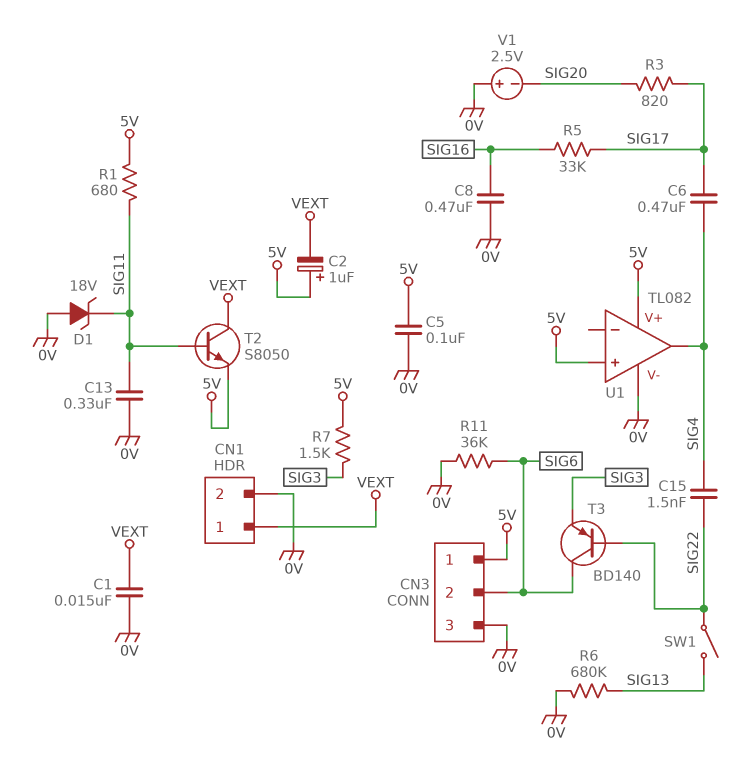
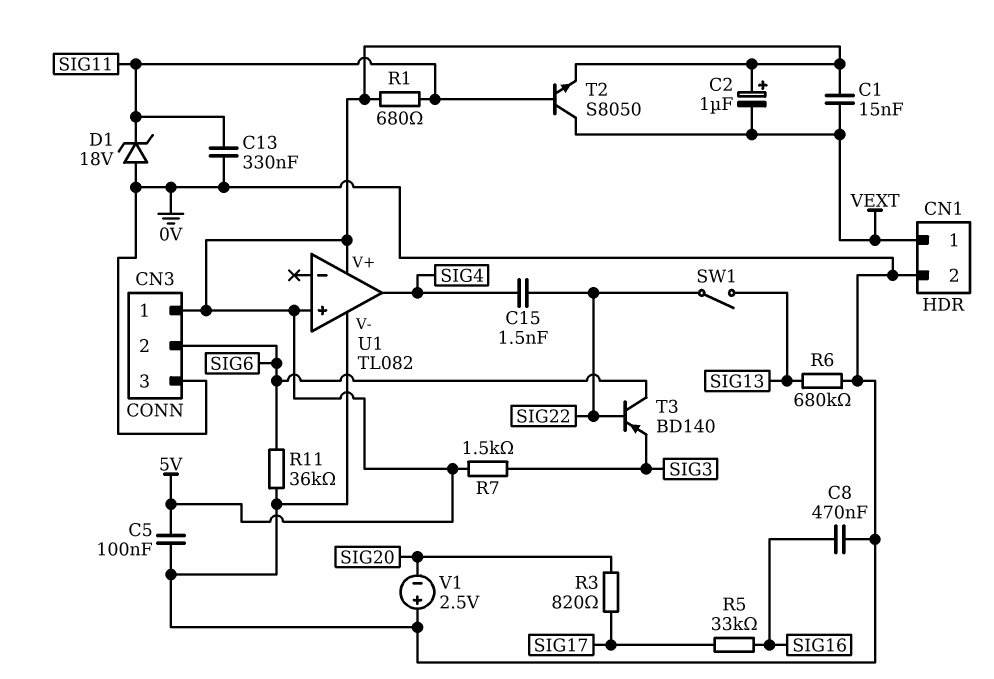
C1: 15nF (0V, VEXT) -> 15nF (5V, VEXT)
C6: 470nF (SIG4, SIG17) -> none

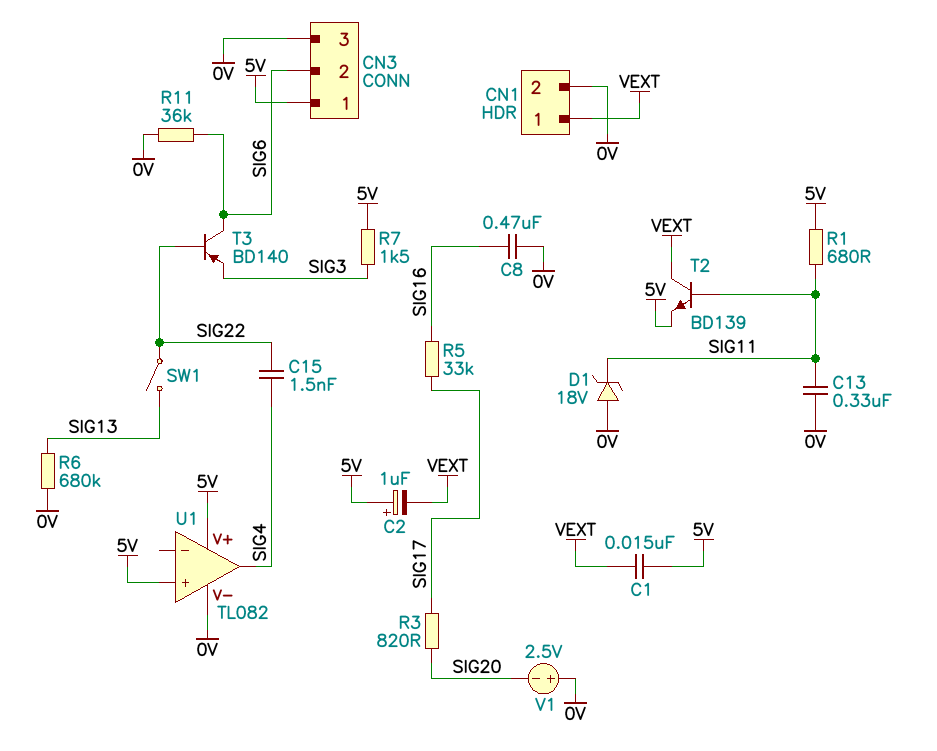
C5: 100nF (0V, 5V) -> none
T2: NPN S8050 (B SIG11, C VEXT, E 5V) -> NPN BD139 (B SIG11, C VEXT, E 5V)

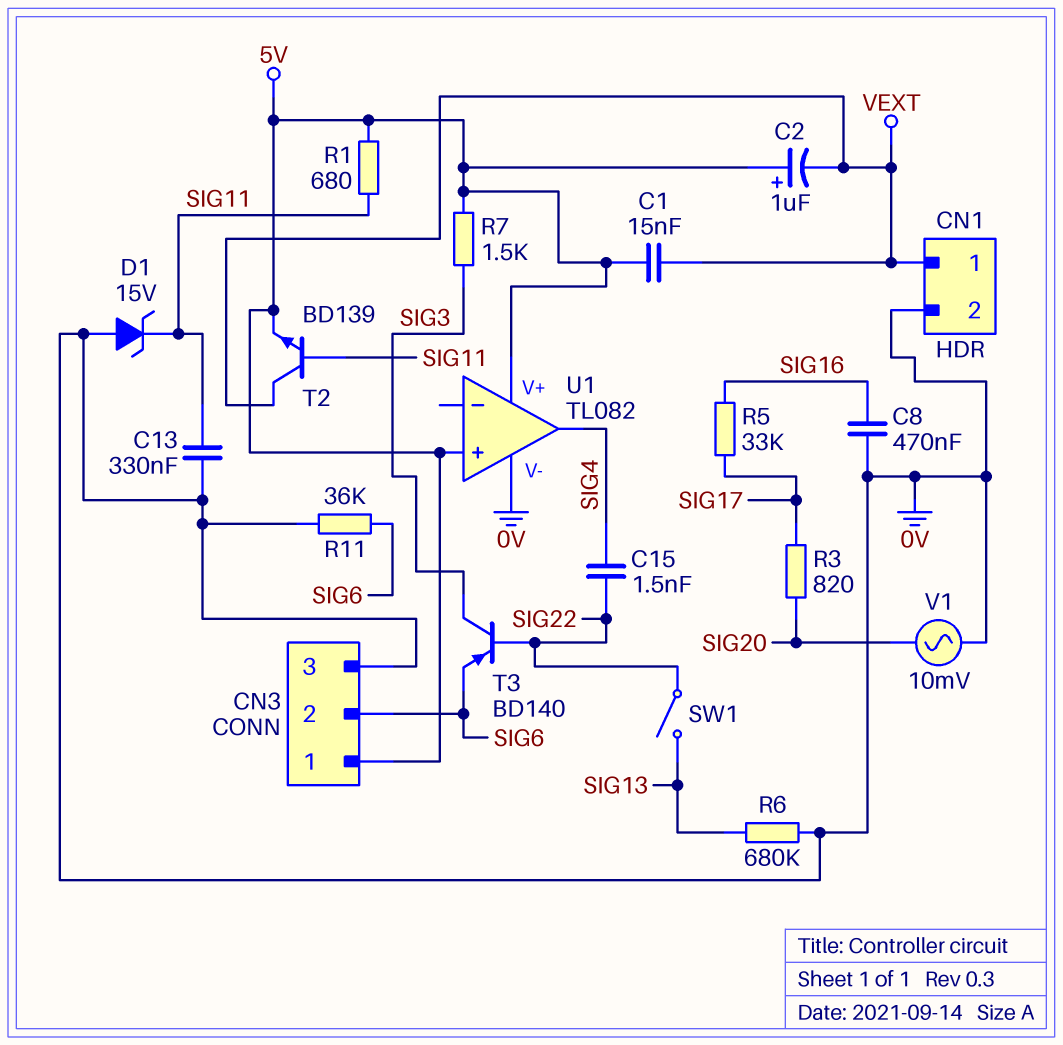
D1: zener 18V (A 0V, K SIG11) -> zener 15V (A 0V, K SIG11)
T3: PNP BD140 (B SIG22, C SIG6, E SIG3) -> PNP BD140 (B SIG22, C SIG3, E SIG6)
V1: 2.5V (plus 0V, minus SIG20) -> AC 10mV (0V, SIG20)

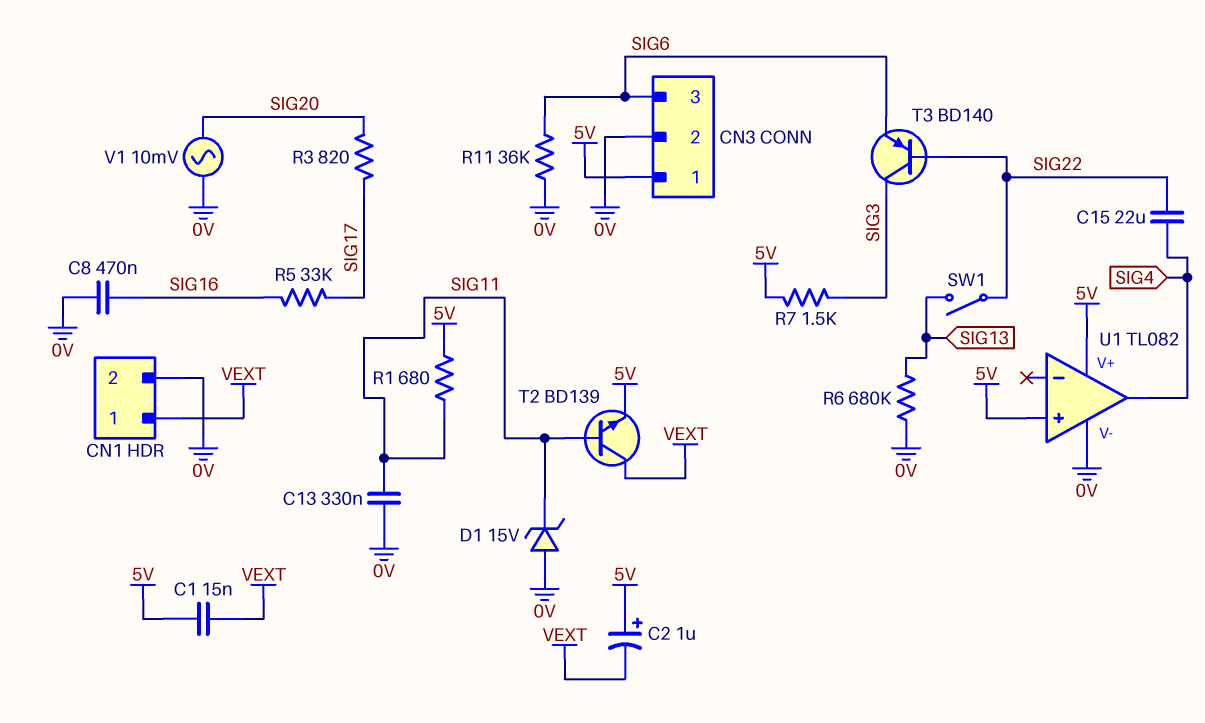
C15: 1.5nF (SIG4, SIG22) -> 22uF (SIG4, SIG22)
CN3 pin 2: SIG6 -> 0V
CN3 pin 3: 0V -> SIG6

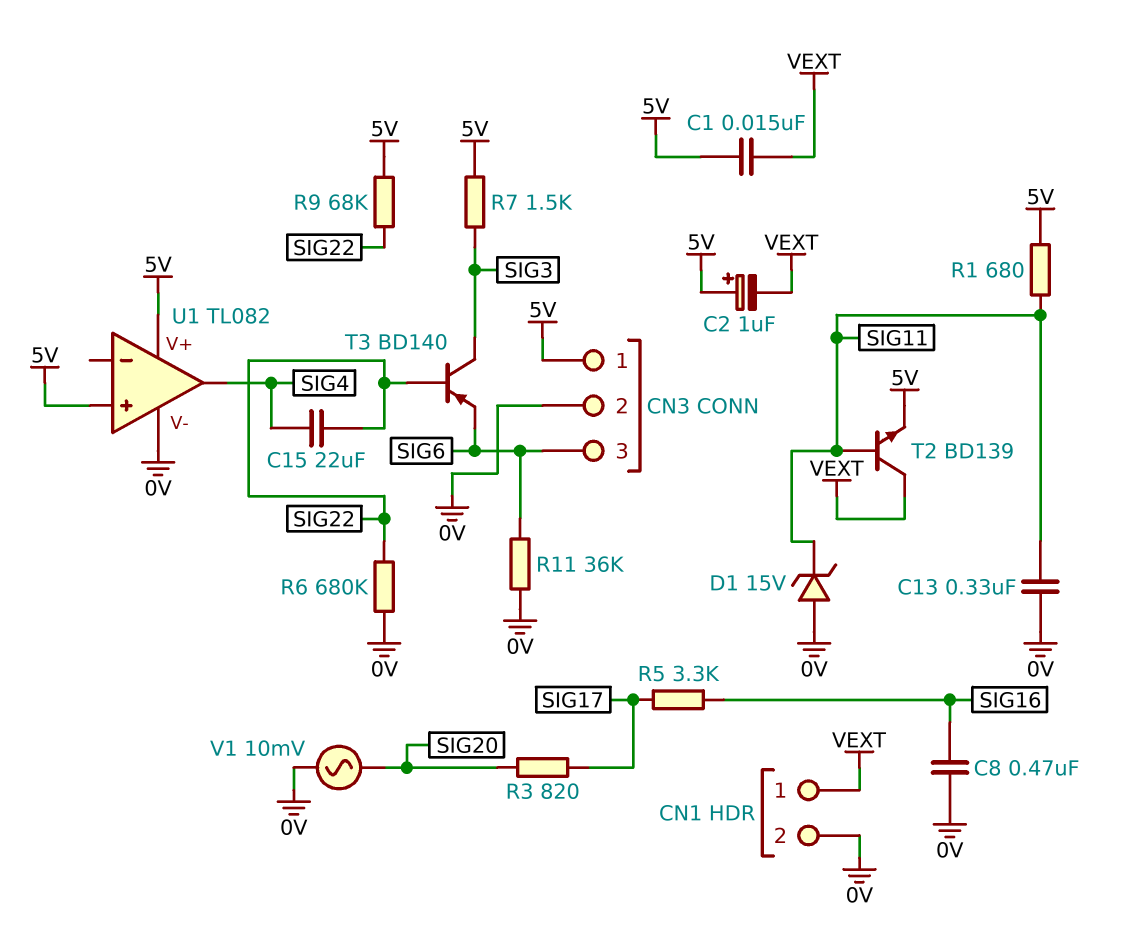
R5: 33k (SIG16, SIG17) -> 3.3k (SIG16, SIG17)
R6: 680k (0V, SIG13) -> 680k (0V, SIG22)
R9: none -> 68k (5V, SIG22)
SW1: switch (SIG13, SIG22) -> none

